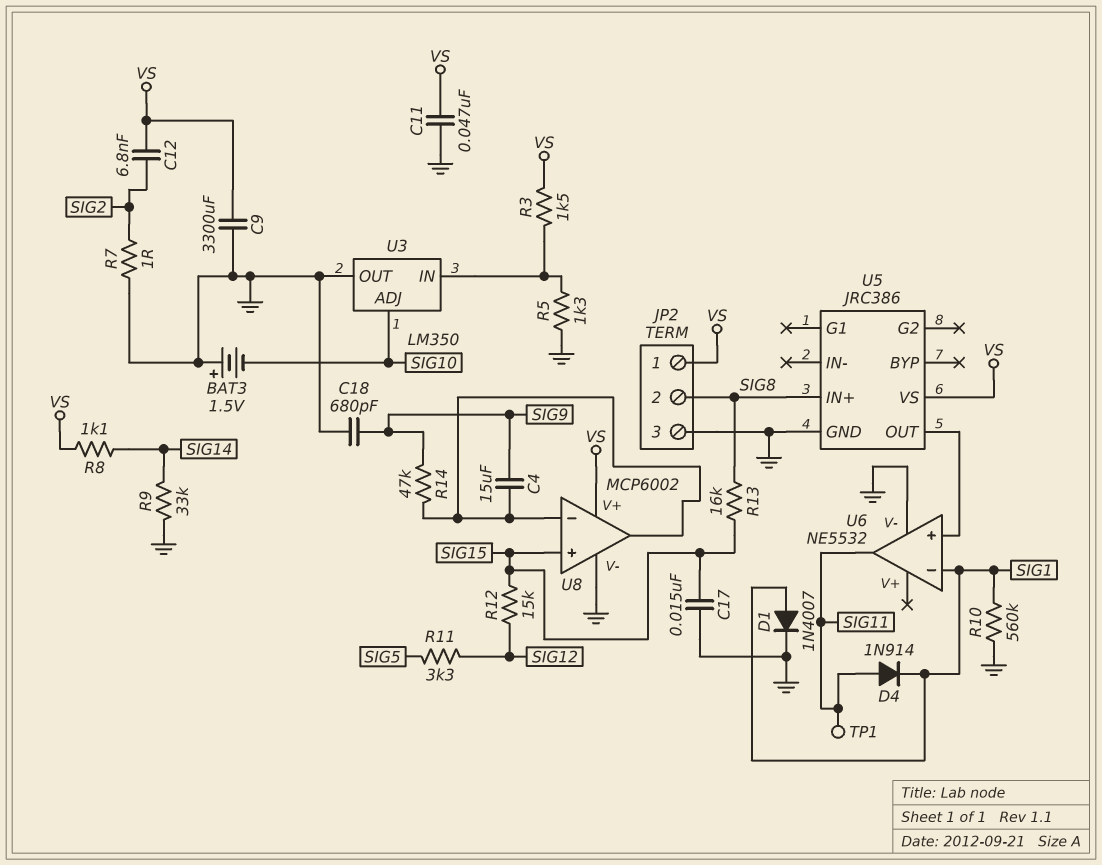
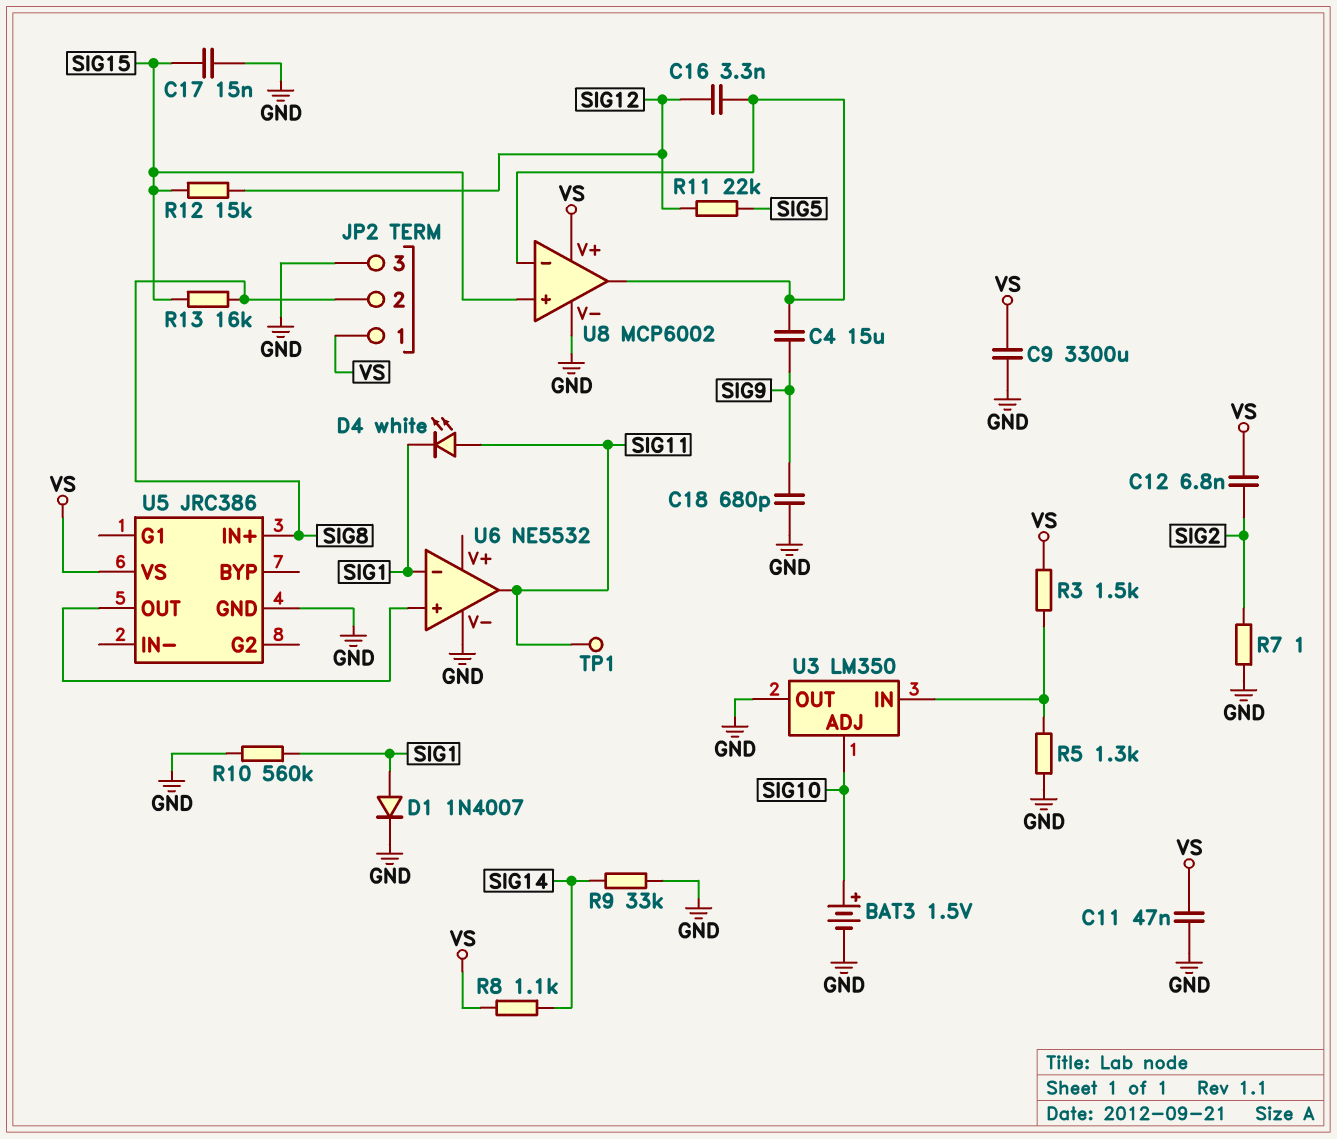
BAT3: 1.5V (plus GND, minus SIG10) -> 1.5V (plus SIG10, minus GND)
C16: none -> 3.3nF (SIG12, U8/in-)
D4: diode 1N914 (A SIG11, K SIG1) -> LED white (A SIG11, K SIG1)
R11: 3.3k (SIG5, SIG12) -> 22k (SIG5, SIG12)
R14: 47k (SIG9, U8/in-) -> none

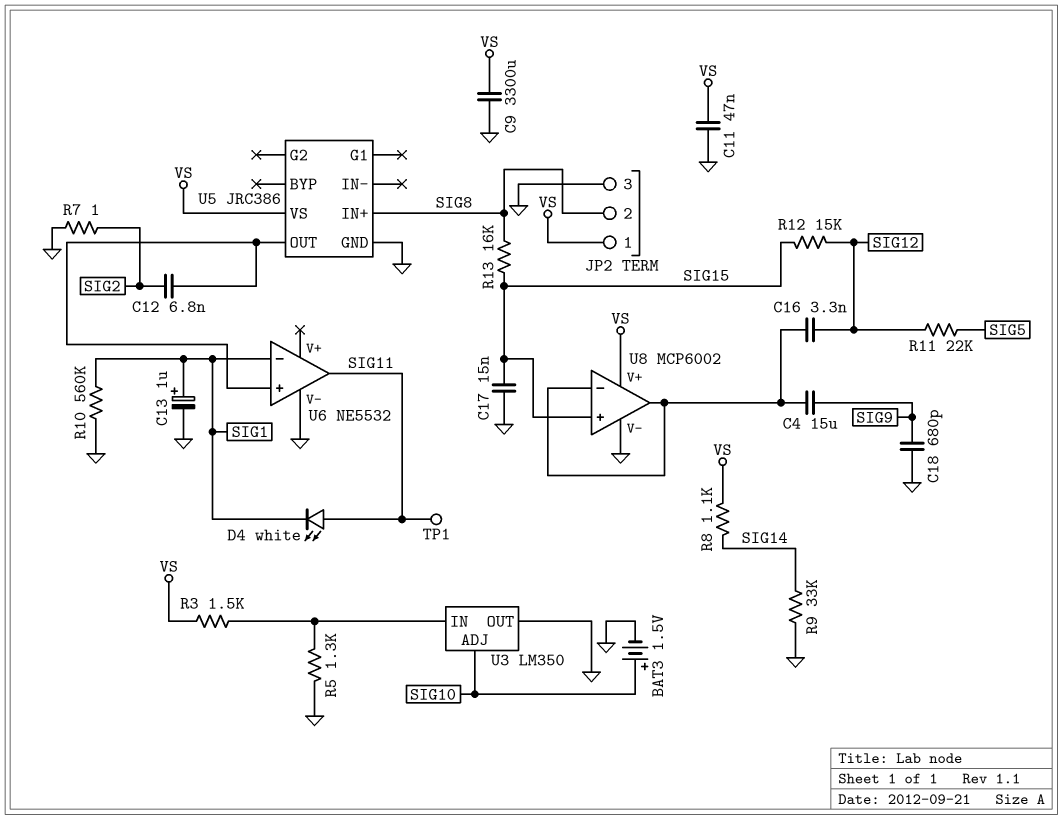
C12: 6.8nF (SIG2, VS) -> 6.8nF (SIG2, U5/OUT)
C13: none -> 1uF (plus SIG1, minus GND)
D1: diode 1N4007 (A SIG1, K GND) -> none

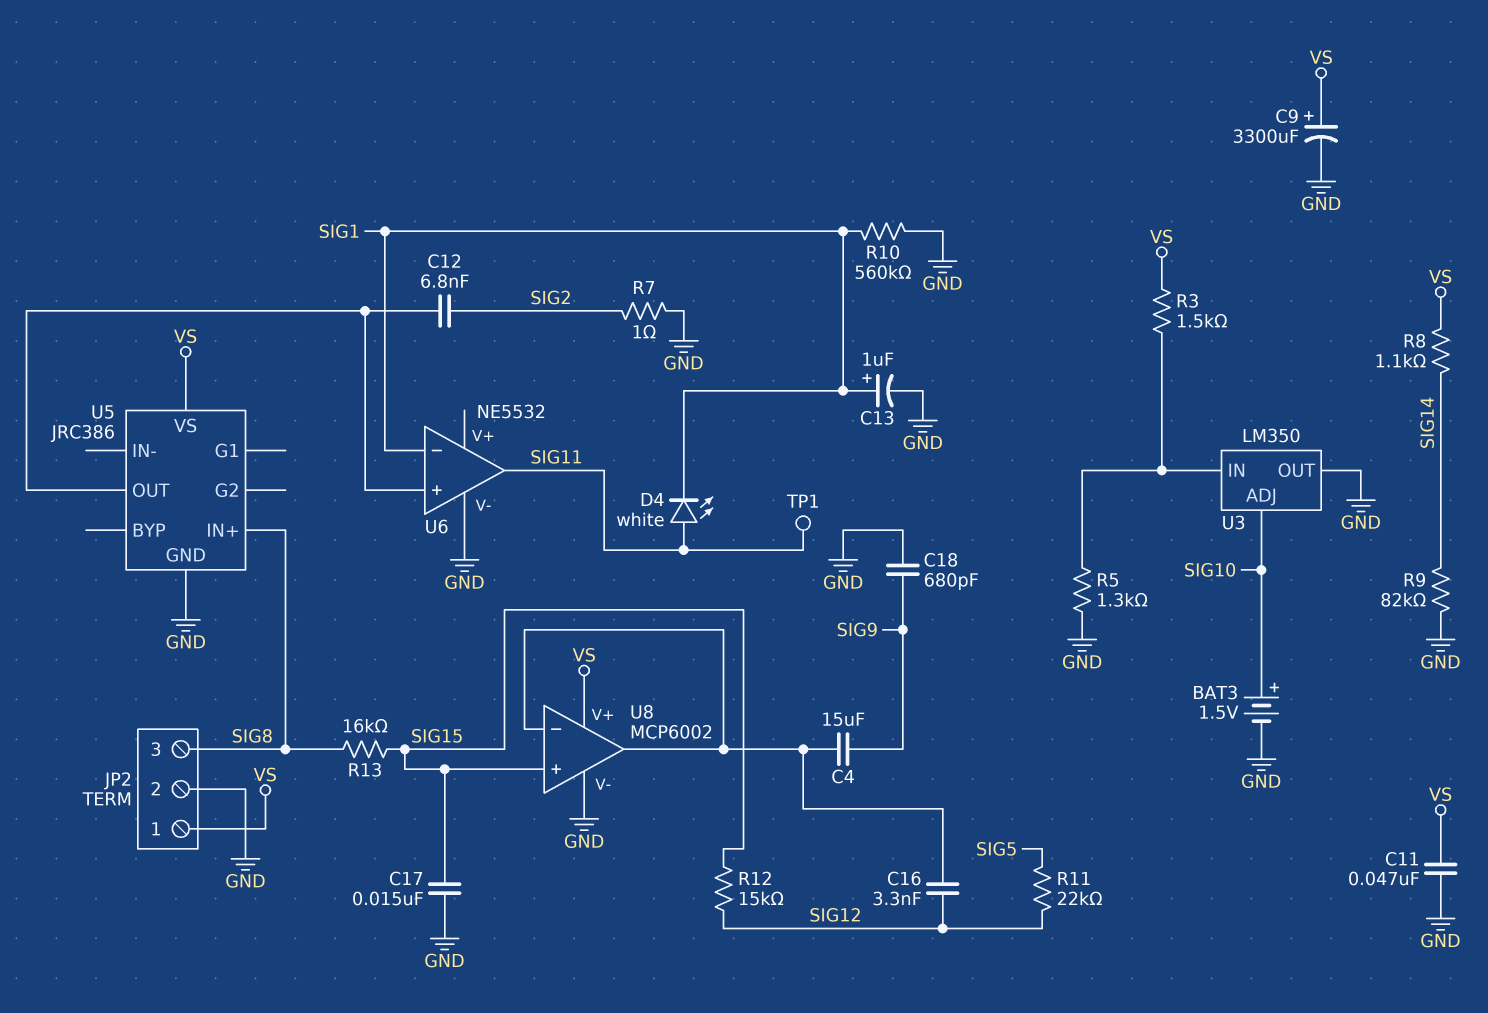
C9: 3300uF (GND, VS) -> 3300uF (plus VS, minus GND)
JP2 pin 2: SIG8 -> GND
JP2 pin 3: GND -> SIG8
R9: 33k (GND, SIG14) -> 82k (GND, SIG14)

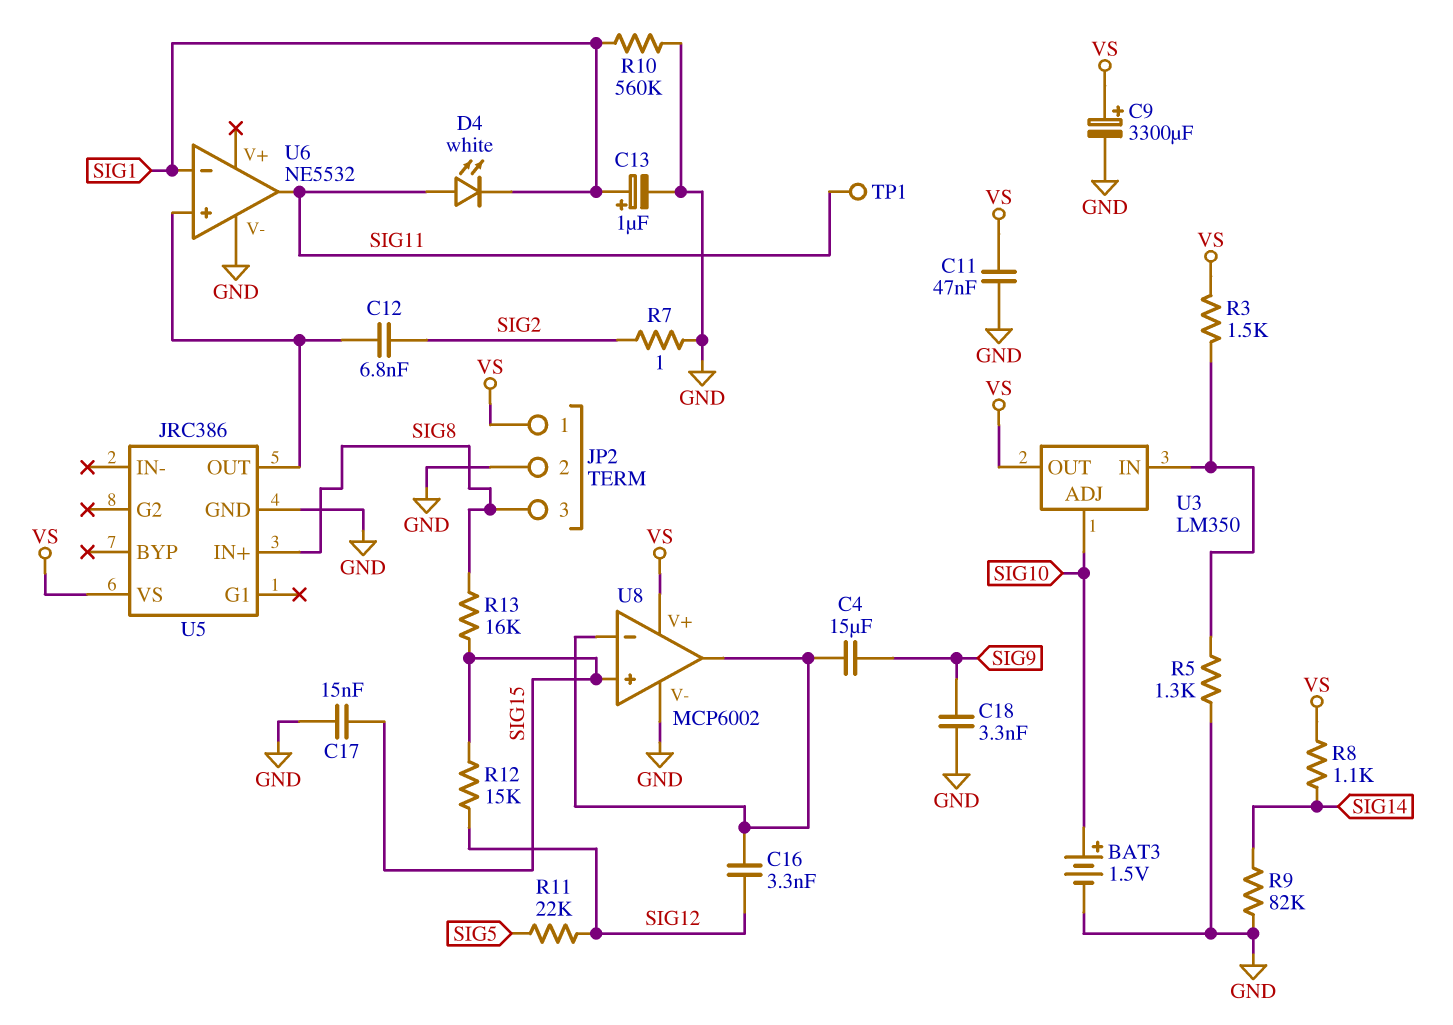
C18: 680pF (GND, SIG9) -> 3.3nF (GND, SIG9)
U3 pin OUT: GND -> VS

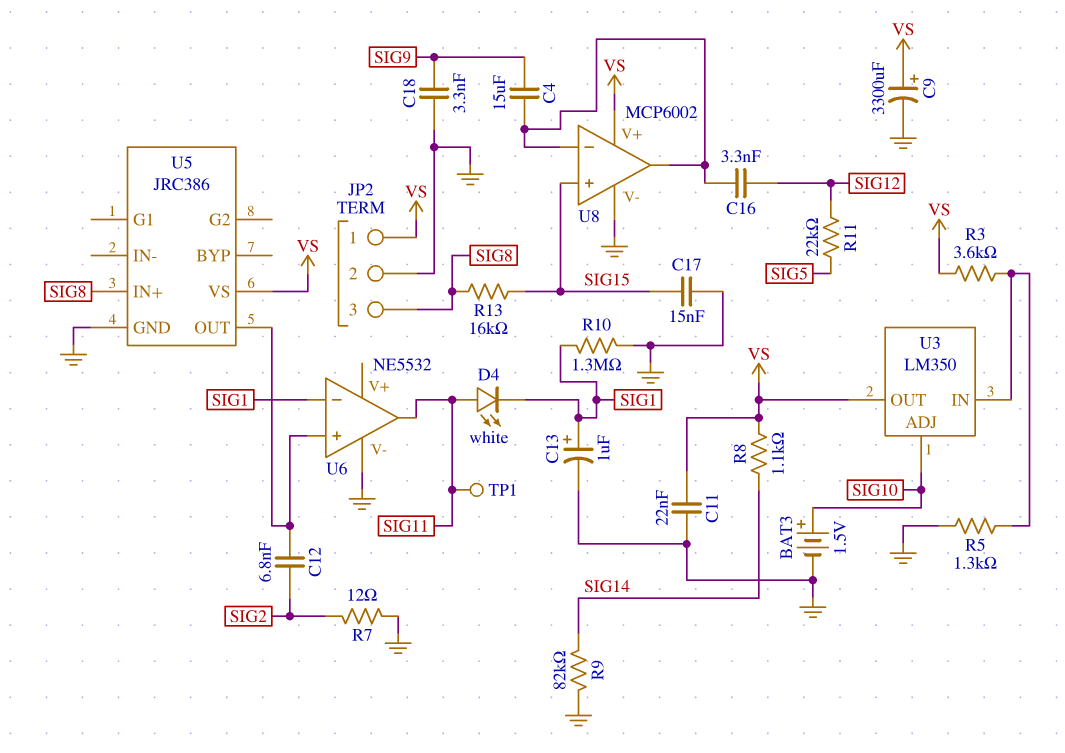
C11: 47nF (GND, VS) -> 22nF (GND, VS)
R3: 1.5k (U3/IN, VS) -> 3.6k (U3/IN, VS)
R7: 1 (GND, SIG2) -> 12 (GND, SIG2)
R10: 560k (GND, SIG1) -> 1.3M (GND, SIG1)
R12: 15k (SIG12, SIG15) -> none

